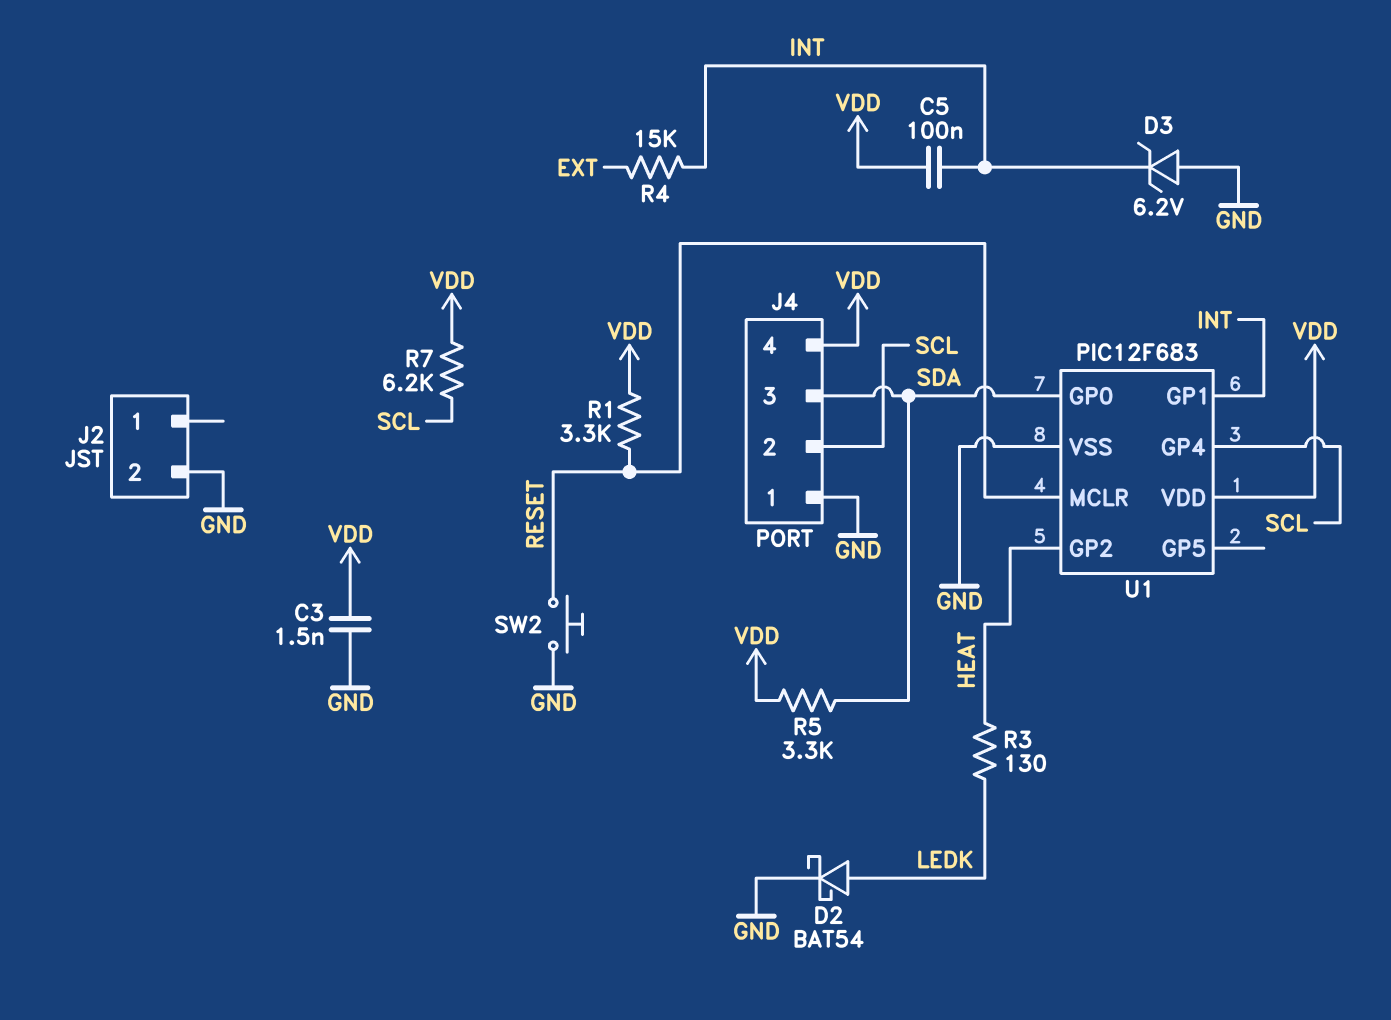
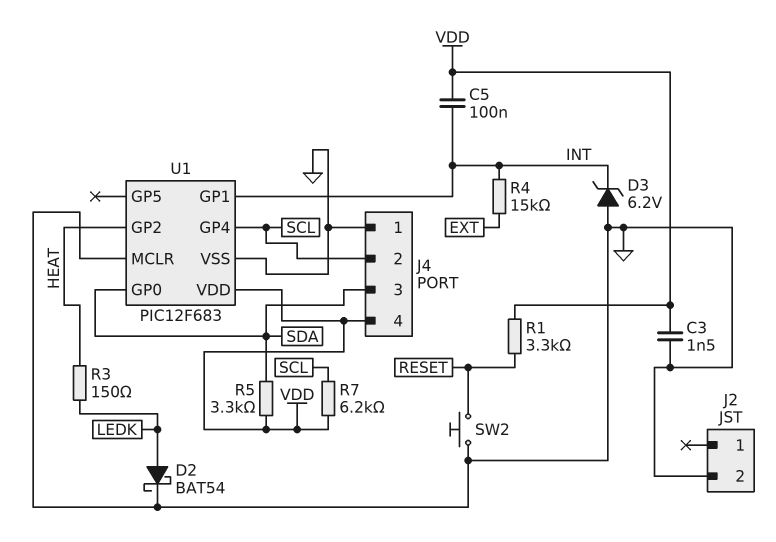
R3: 130 (HEAT, LEDK) -> 150 (HEAT, LEDK)
U1 pin MCLR: RESET -> GND

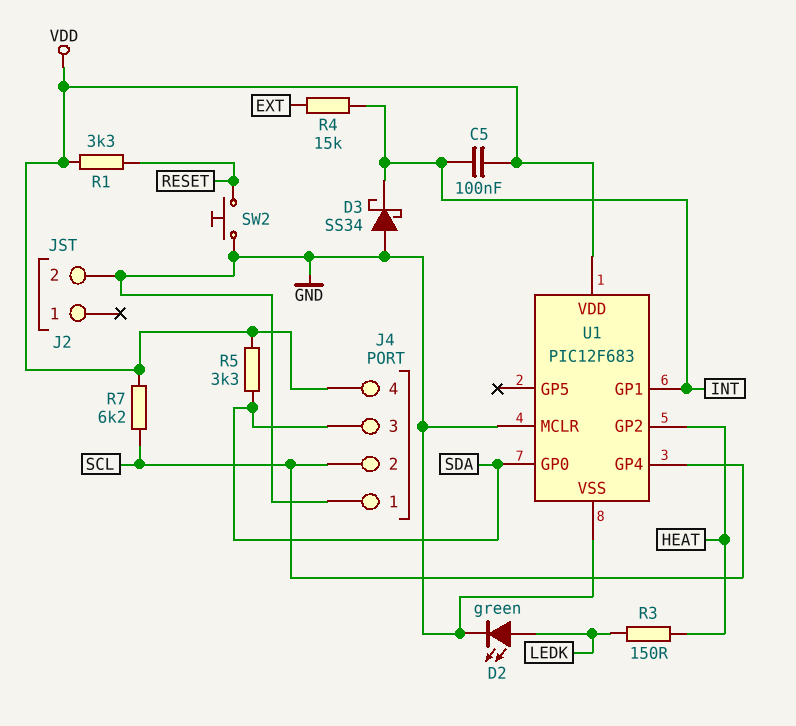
C3: 1.5nF (GND, VDD) -> none
D2: schottky BAT54 (A LEDK, K GND) -> LED green (A LEDK, K GND)
D3: zener 6.2V (A GND, K INT) -> schottky SS34 (A GND, K INT)

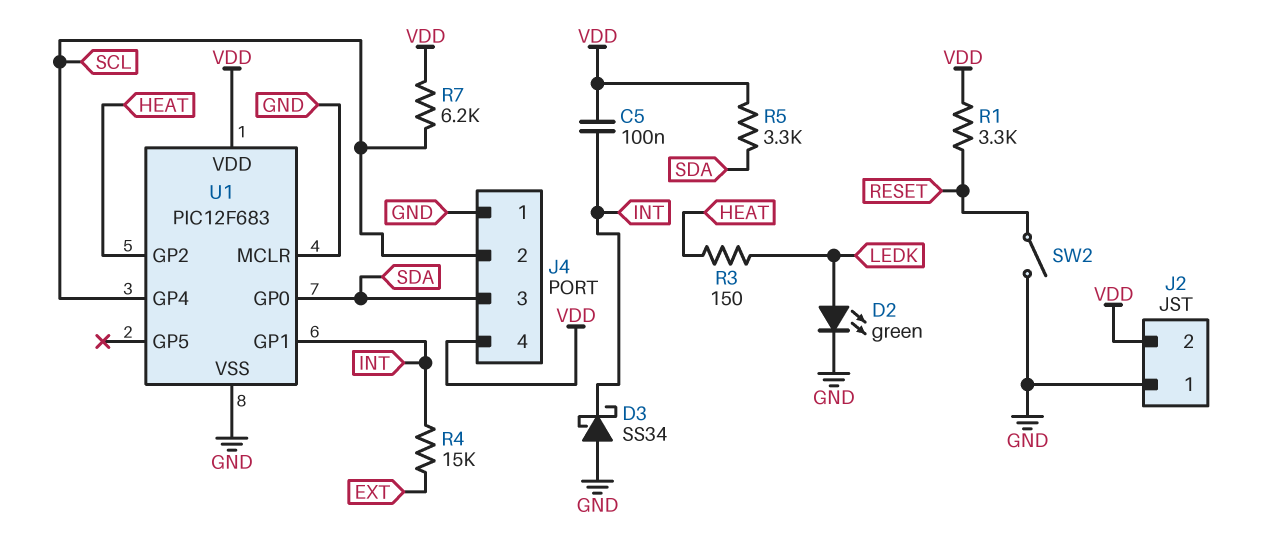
J2 pin 1: none -> GND
J2 pin 2: GND -> VDD
SW2: button (GND, RESET) -> switch (GND, RESET)

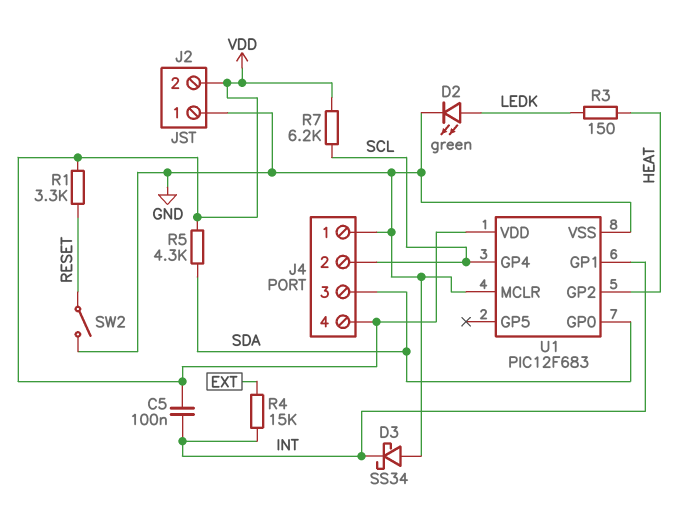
R5: 3.3k (SDA, VDD) -> 4.3k (SDA, VDD)

